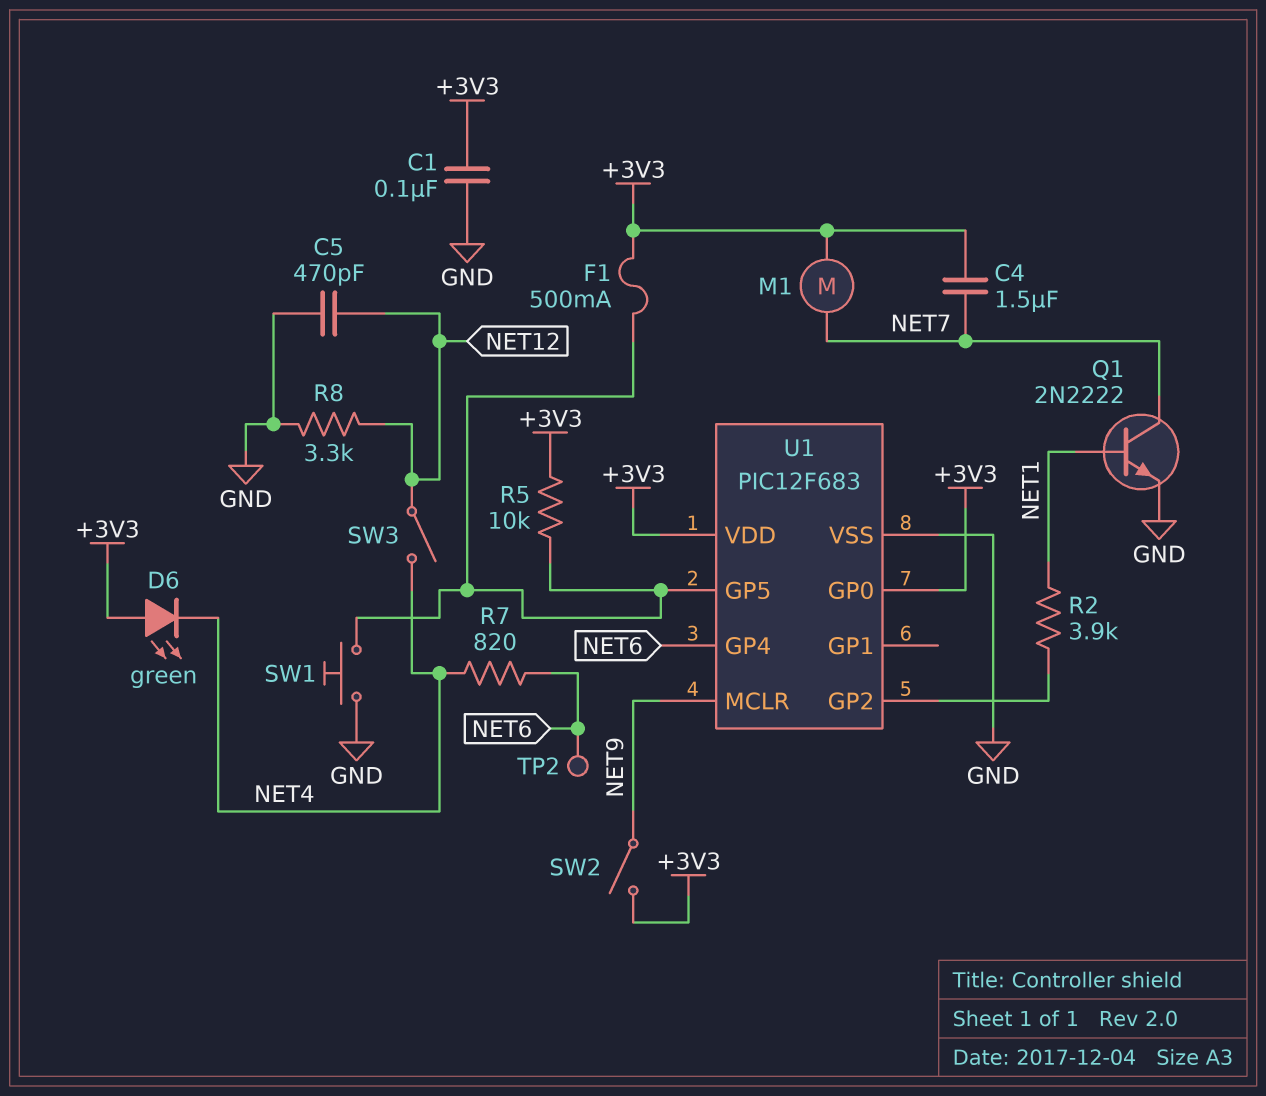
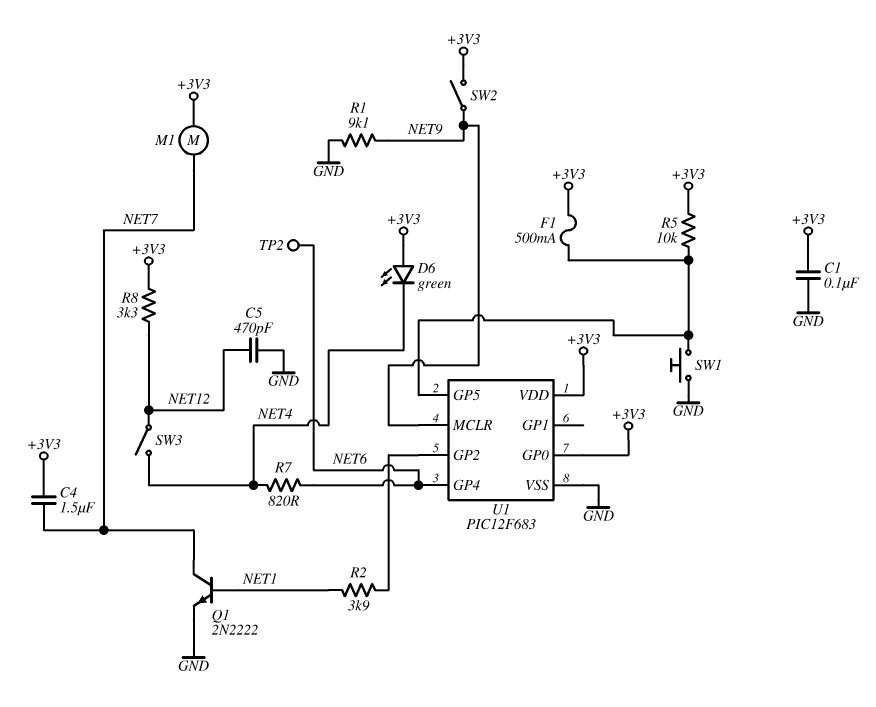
R1: none -> 9.1k (GND, NET9)
R8: 3.3k (GND, NET12) -> 3.3k (+3V3, NET12)

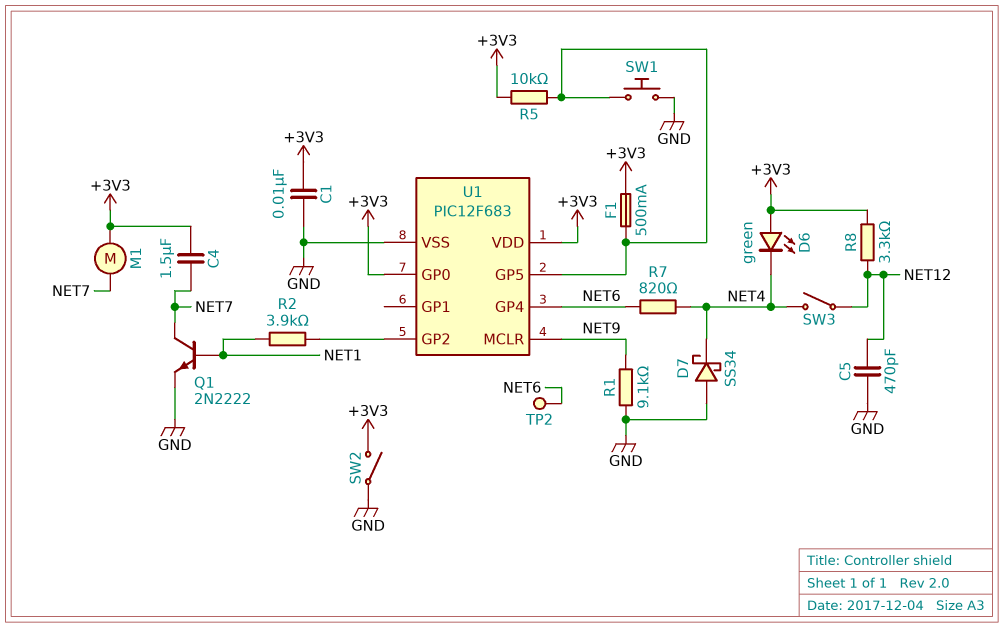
C1: 100nF (+3V3, GND) -> 10nF (+3V3, GND)
D7: none -> schottky SS34 (A GND, K NET4)
SW2: switch (+3V3, NET9) -> switch (+3V3, GND)

